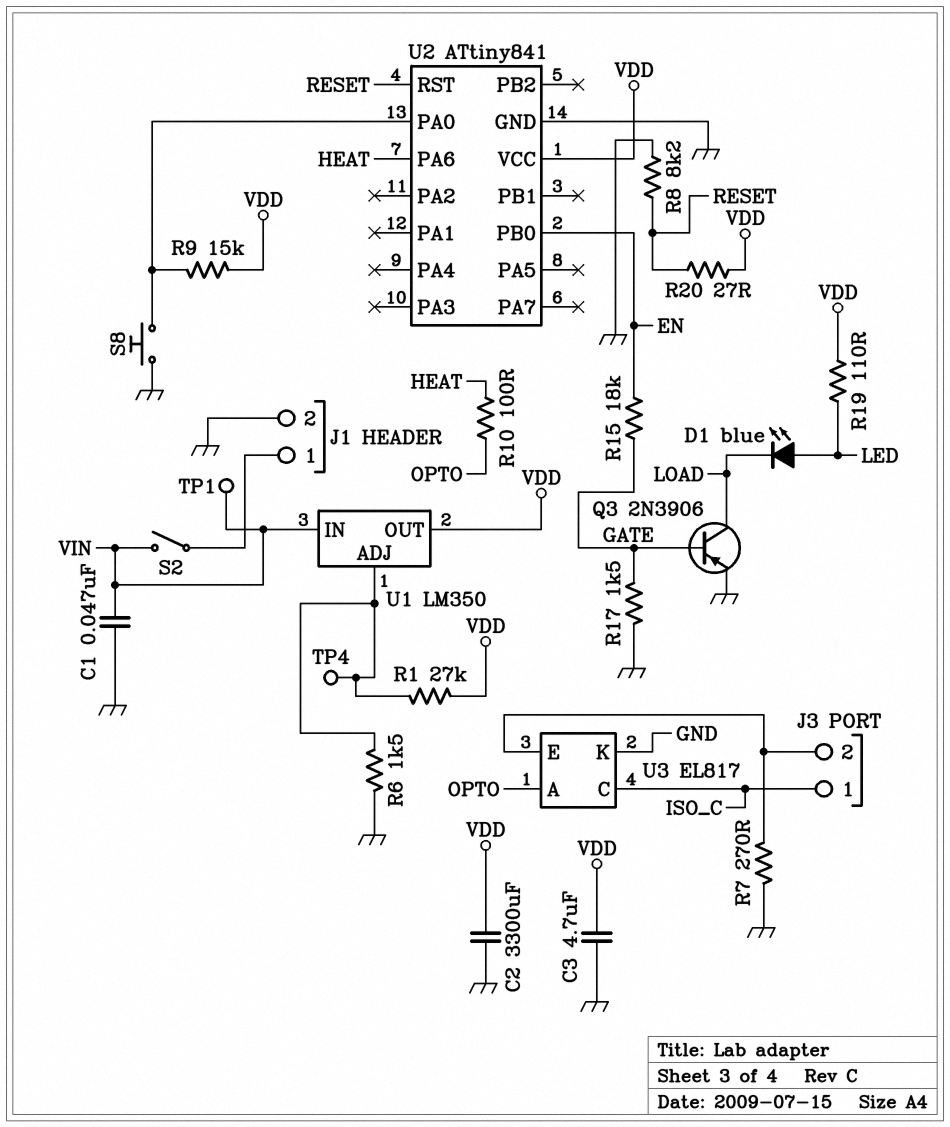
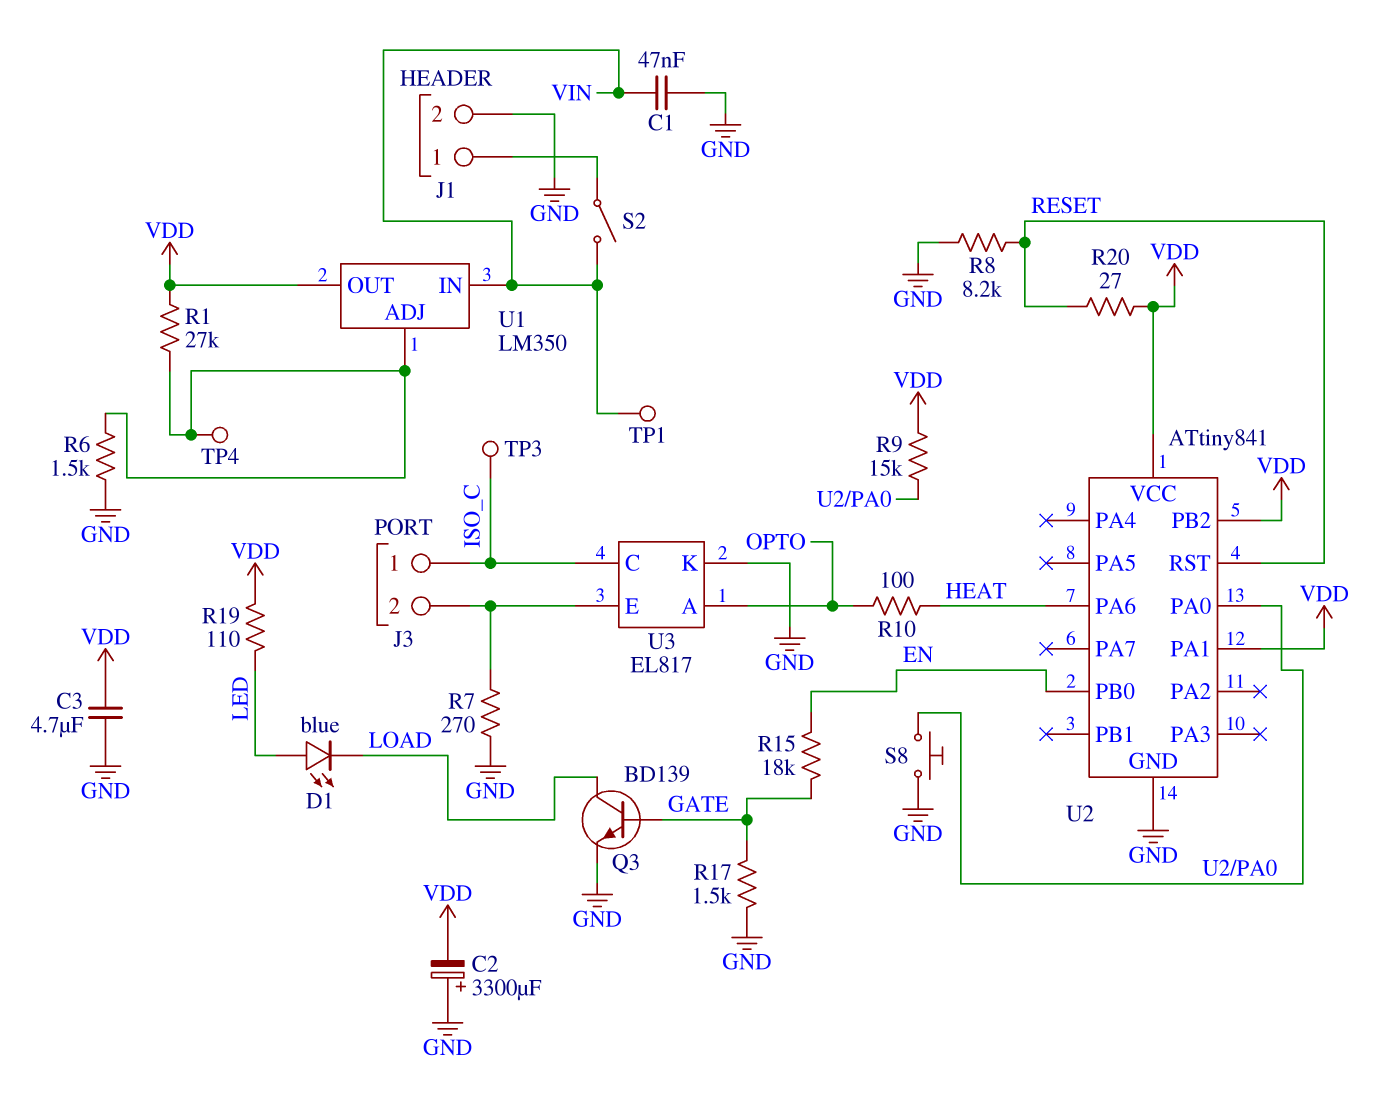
C2: 3300uF (GND, VDD) -> 3300uF (plus GND, minus VDD)
Q3: PNP 2N3906 (B GATE, C LOAD, E GND) -> NPN BD139 (B GATE, C LOAD, E GND)
TP3: none -> test point (ISO_C)
U2 pin PA1: none -> VDD
U2 pin PB2: none -> VDD

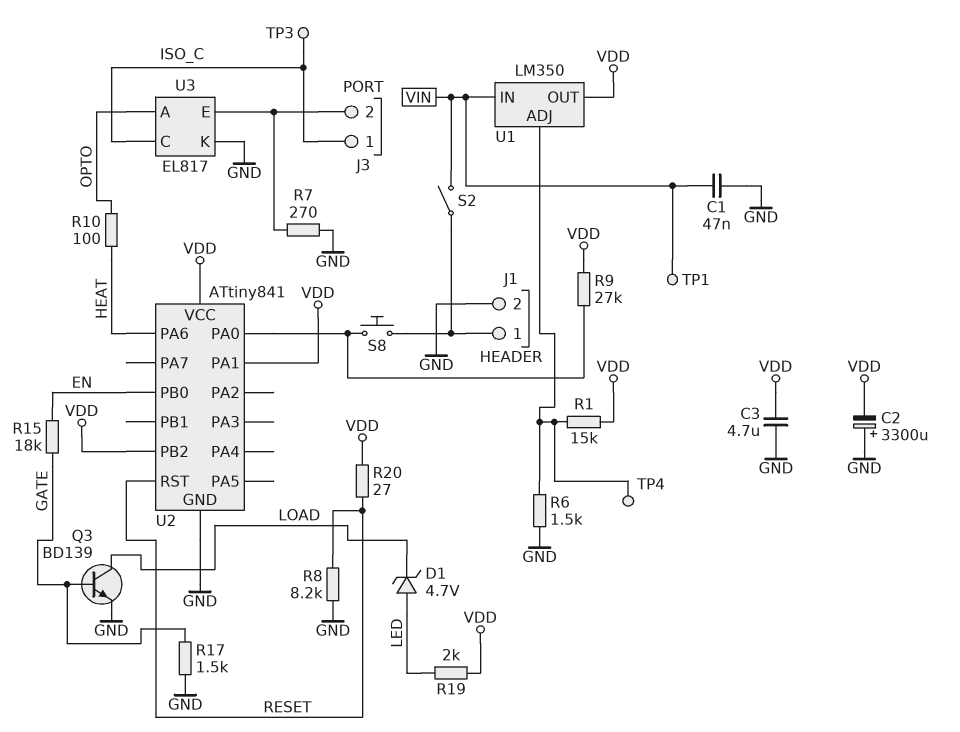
D1: LED blue (A LED, K LOAD) -> zener 4.7V (A LED, K LOAD)
R1: 27k (U1/ADJ, VDD) -> 15k (U1/ADJ, VDD)
R9: 15k (U2/PA0, VDD) -> 27k (U2/PA0, VDD)
R19: 110 (LED, VDD) -> 2k (LED, VDD)
S8: button (GND, U2/PA0) -> button (J1/1, U2/PA0)

